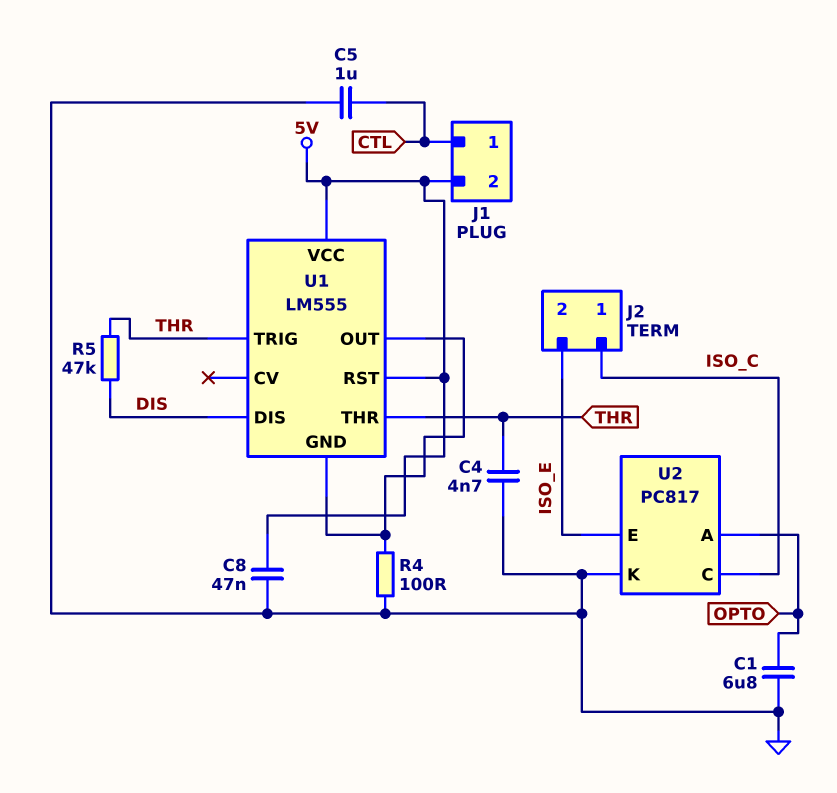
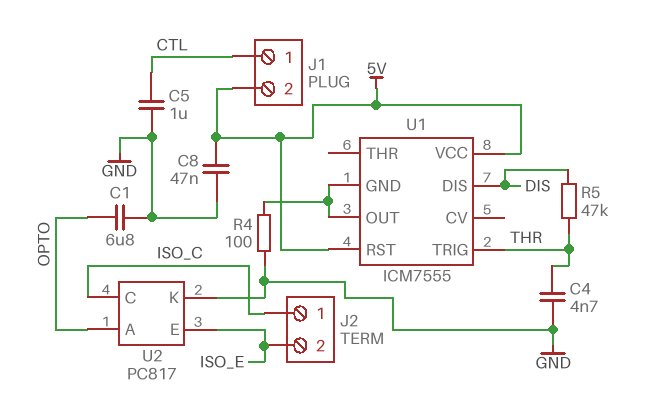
U1: LM555 -> ICM7555
U1 pin THR: THR -> none

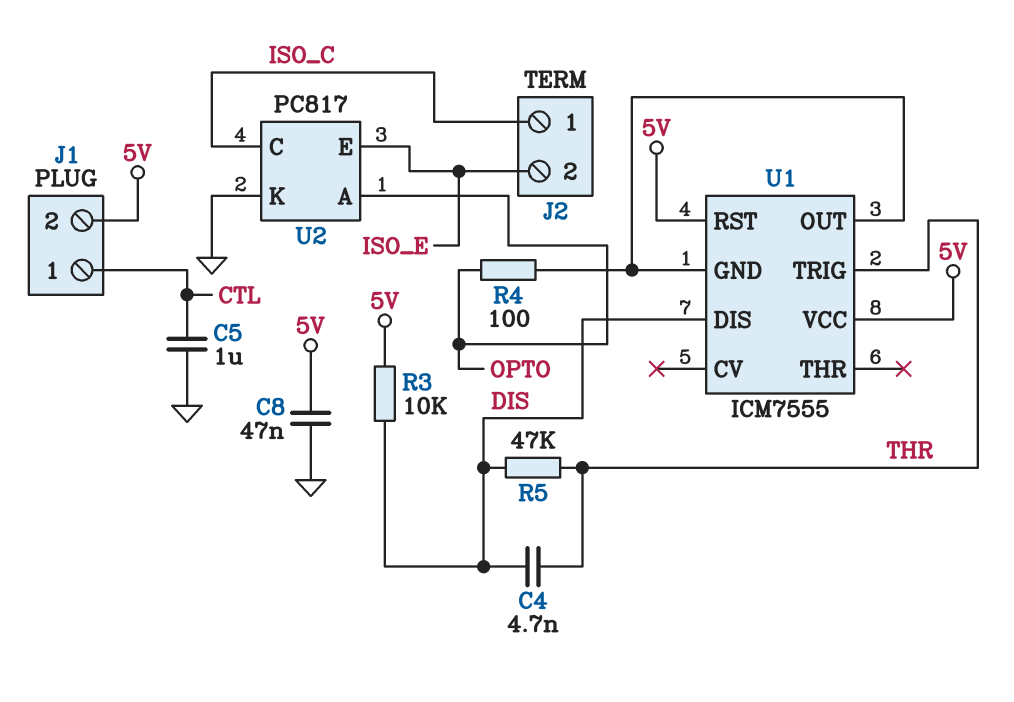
C1: 6.8uF (GND, OPTO) -> none
C4: 4.7nF (GND, THR) -> 4.7nF (DIS, THR)
R3: none -> 10k (5V, DIS)
R4: 100 (GND, U1/GND) -> 100 (OPTO, U1/GND)

